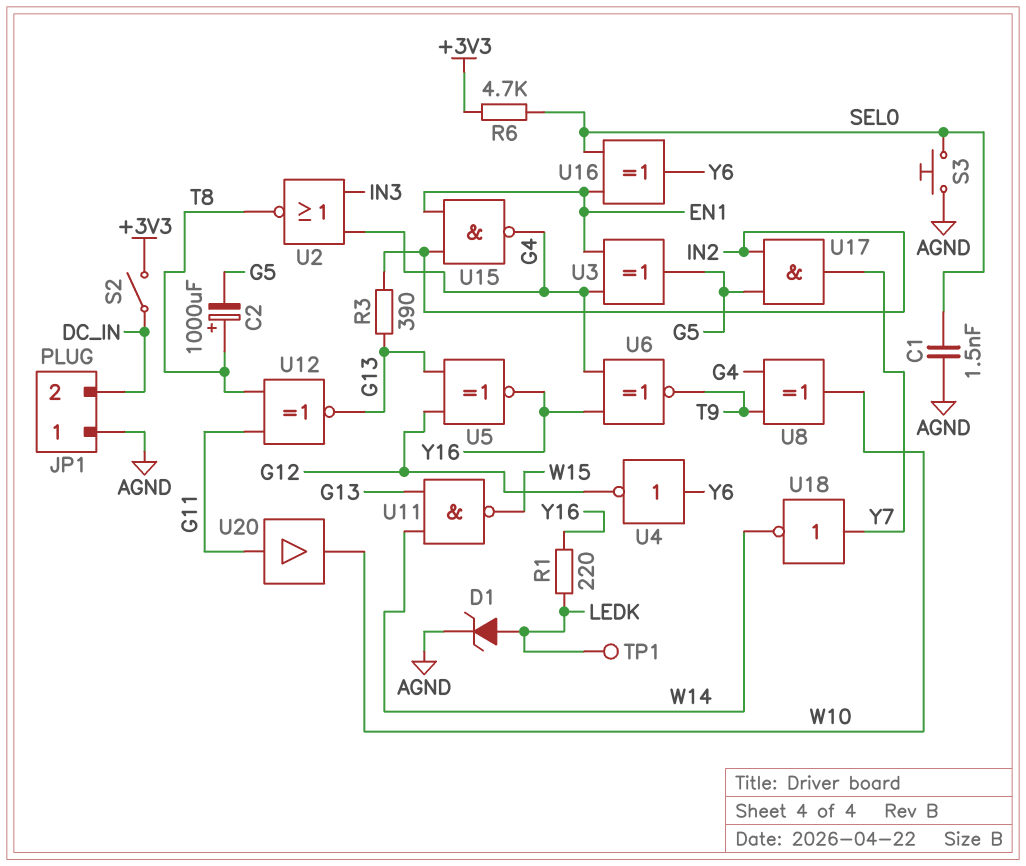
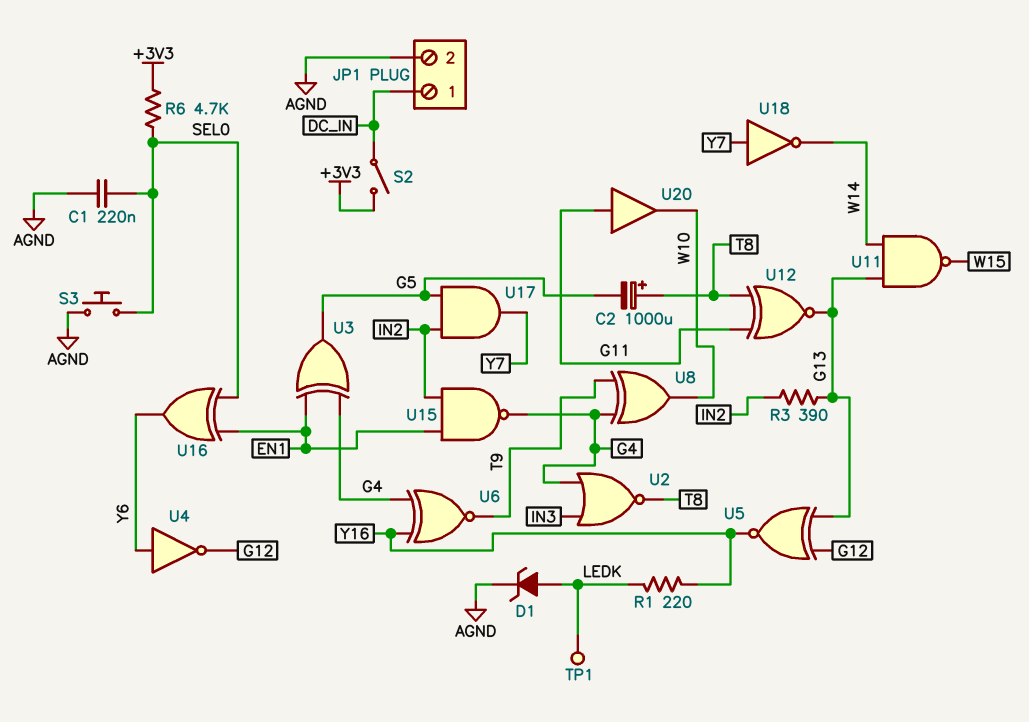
C1: 1.5nF (AGND, SEL0) -> 220nF (AGND, SEL0)
JP1 pin 1: AGND -> DC_IN
JP1 pin 2: DC_IN -> AGND

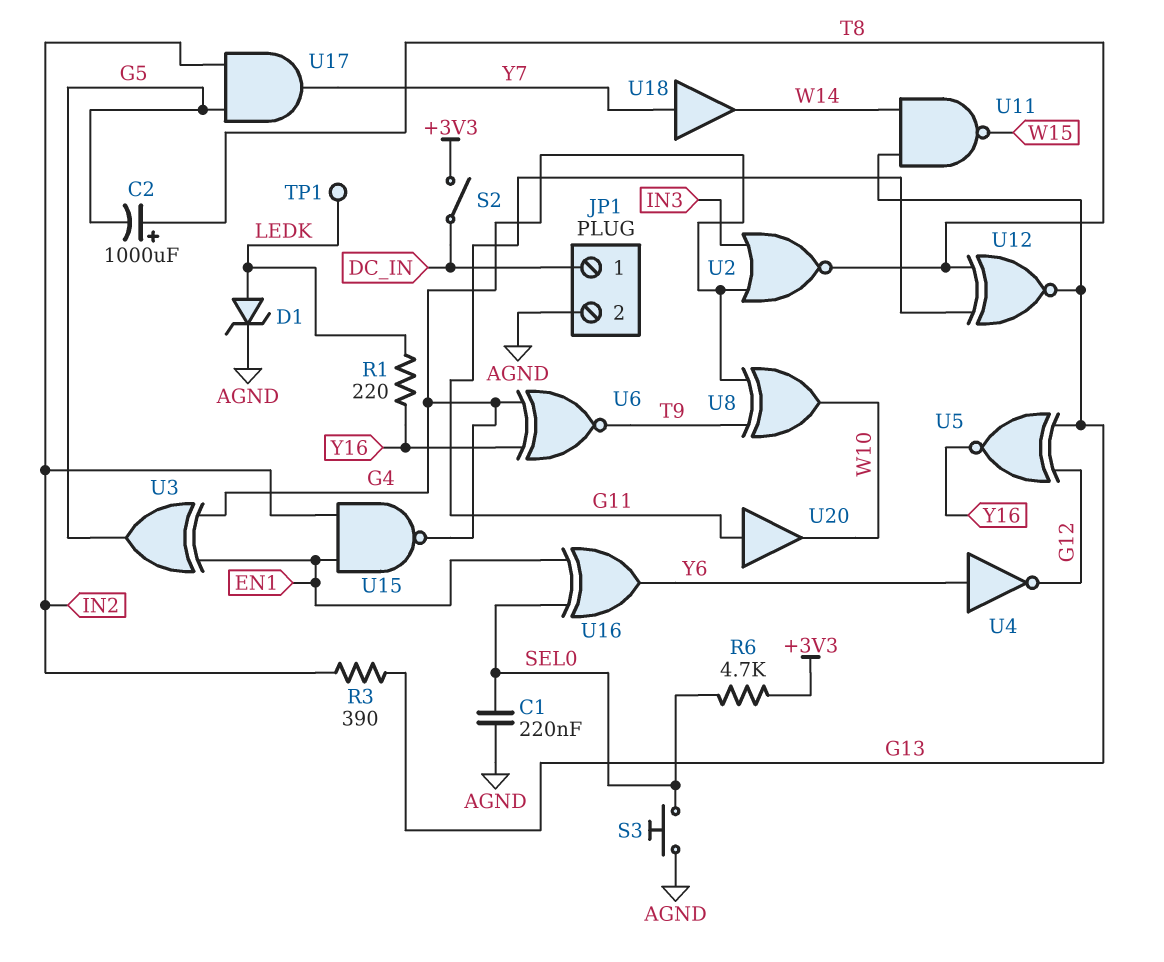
U18: NOT (in Y7, out W14) -> buffer (in Y7, out W14)

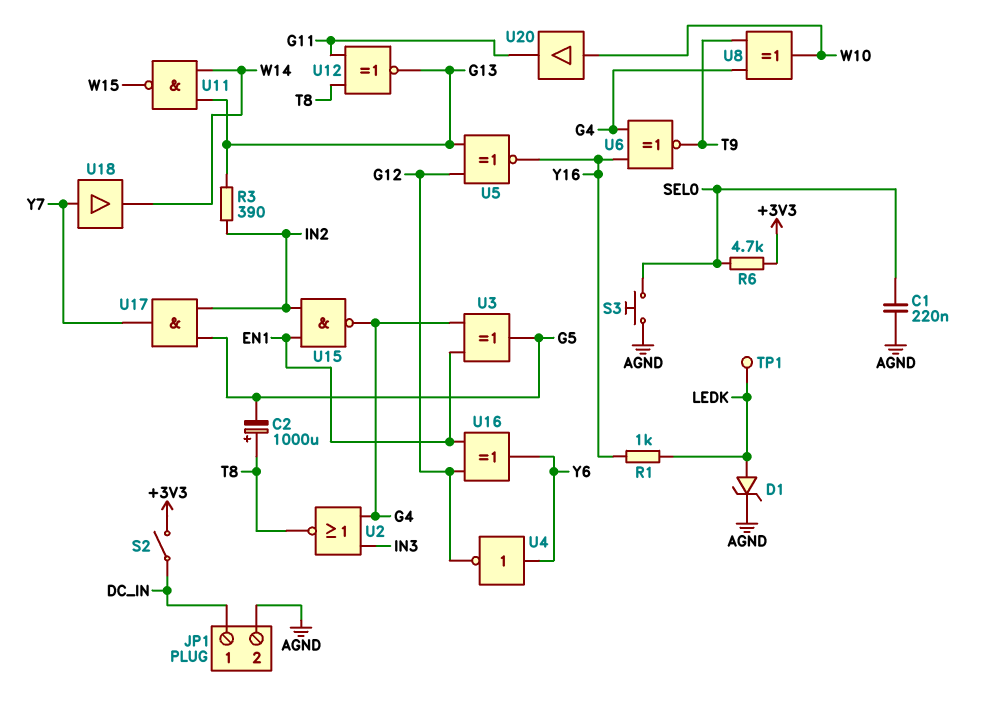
R1: 220 (LEDK, Y16) -> 1k (LEDK, Y16)
U16: XOR (in EN1, in SEL0, out Y6) -> XOR (in EN1, in G12, out Y6)
U20: buffer (in G11, out W10) -> buffer (in W10, out G11)

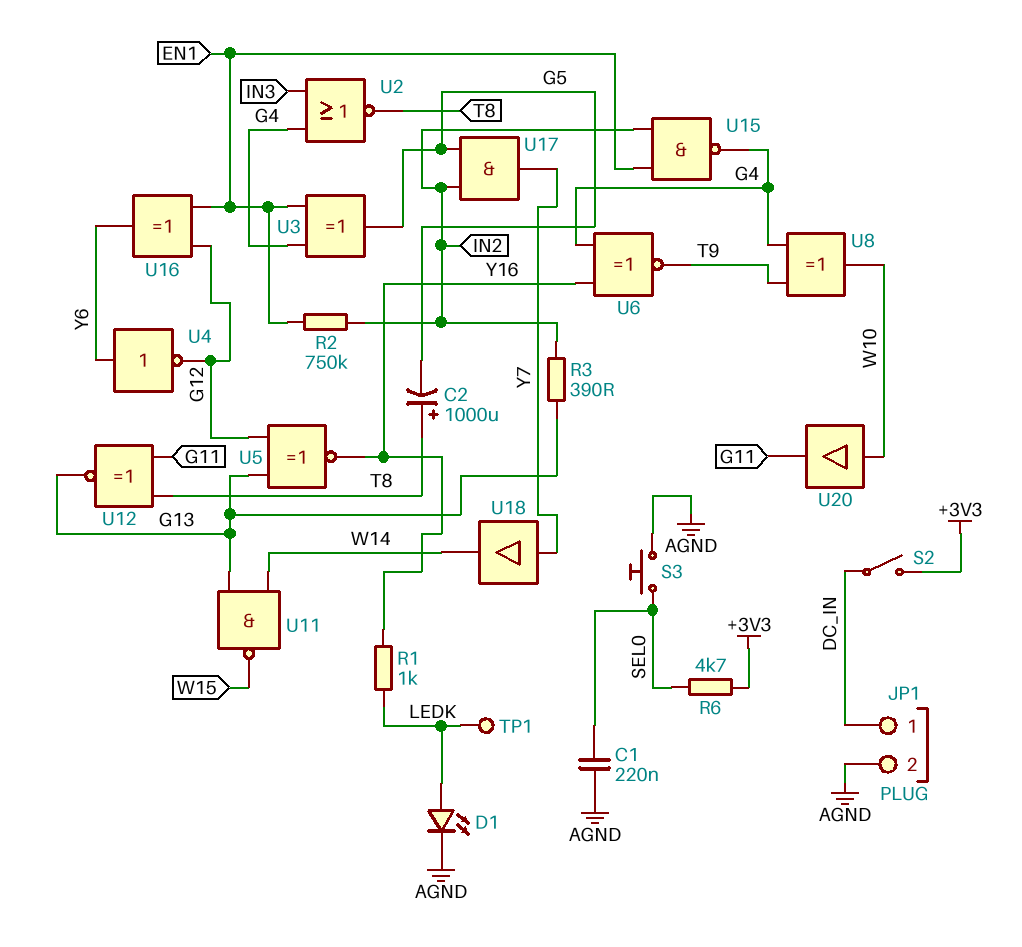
D1: zener (A LEDK, K AGND) -> LED (A LEDK, K AGND)
R2: none -> 750k (EN1, IN2)

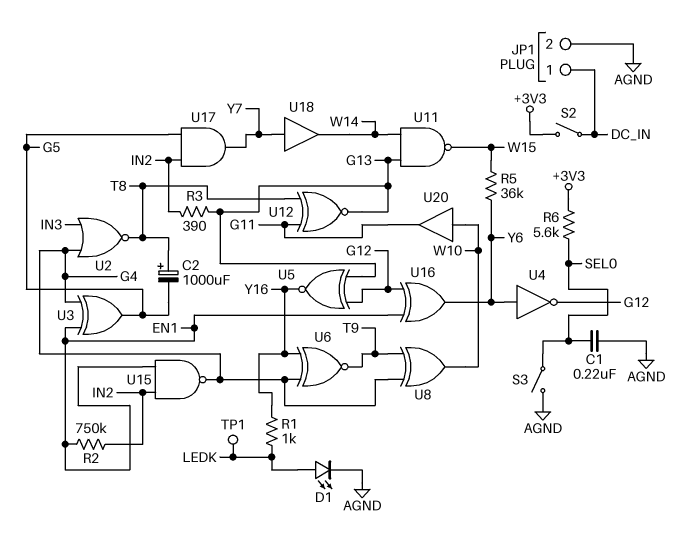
R5: none -> 36k (W15, Y6)
R6: 4.7k (+3V3, SEL0) -> 5.6k (+3V3, SEL0)
S3: button (AGND, SEL0) -> switch (AGND, SEL0)

